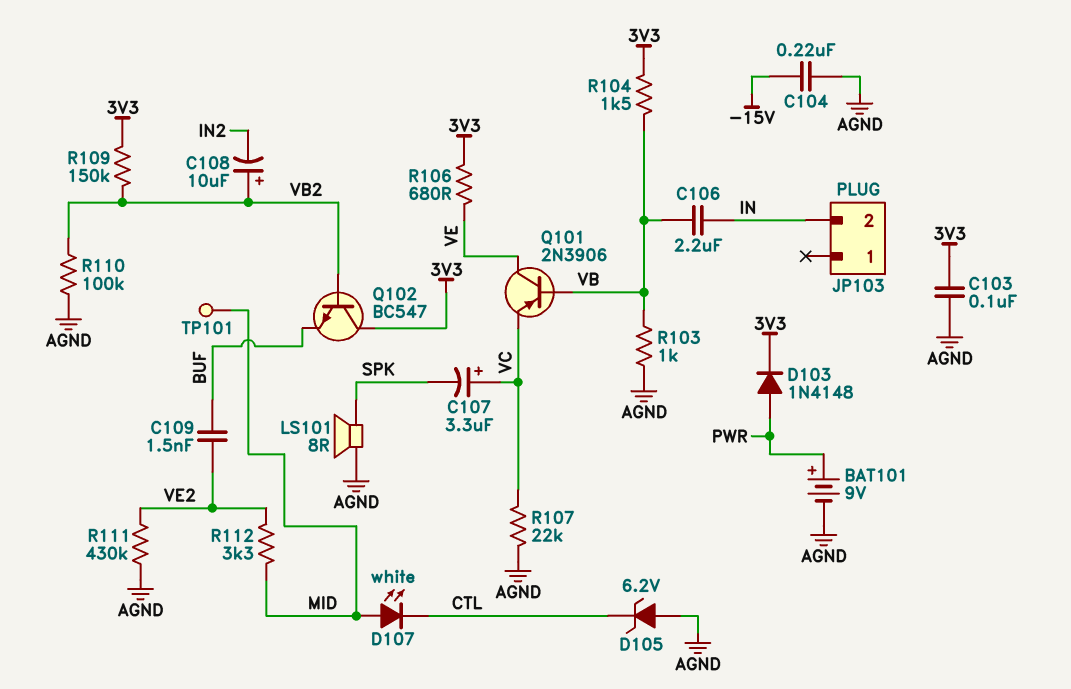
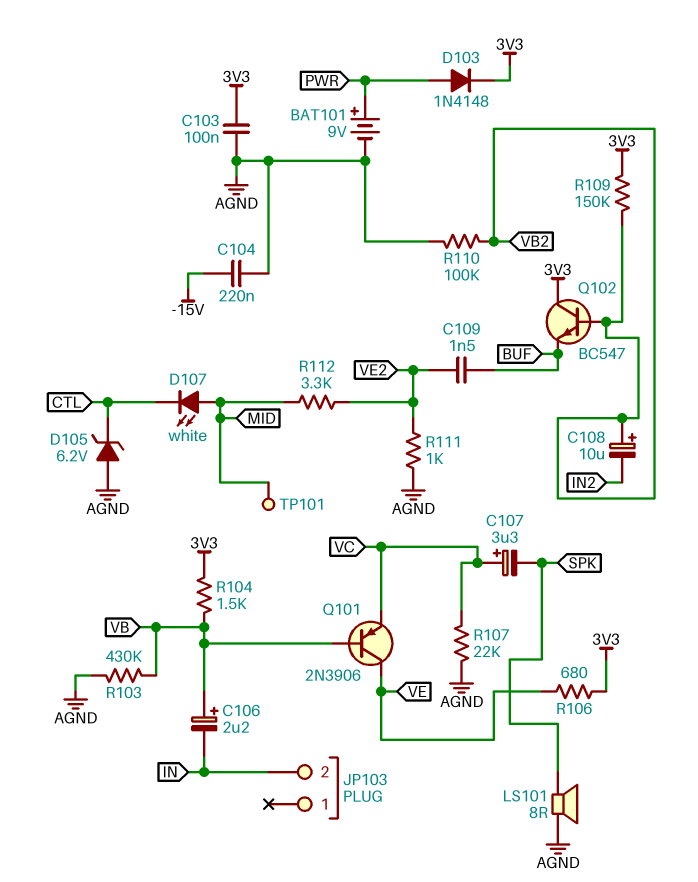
C106: 2.2uF (IN, VB) -> 2.2uF (plus VB, minus IN)
R103: 1k (AGND, VB) -> 430k (AGND, VB)
R111: 430k (AGND, VE2) -> 1k (AGND, VE2)

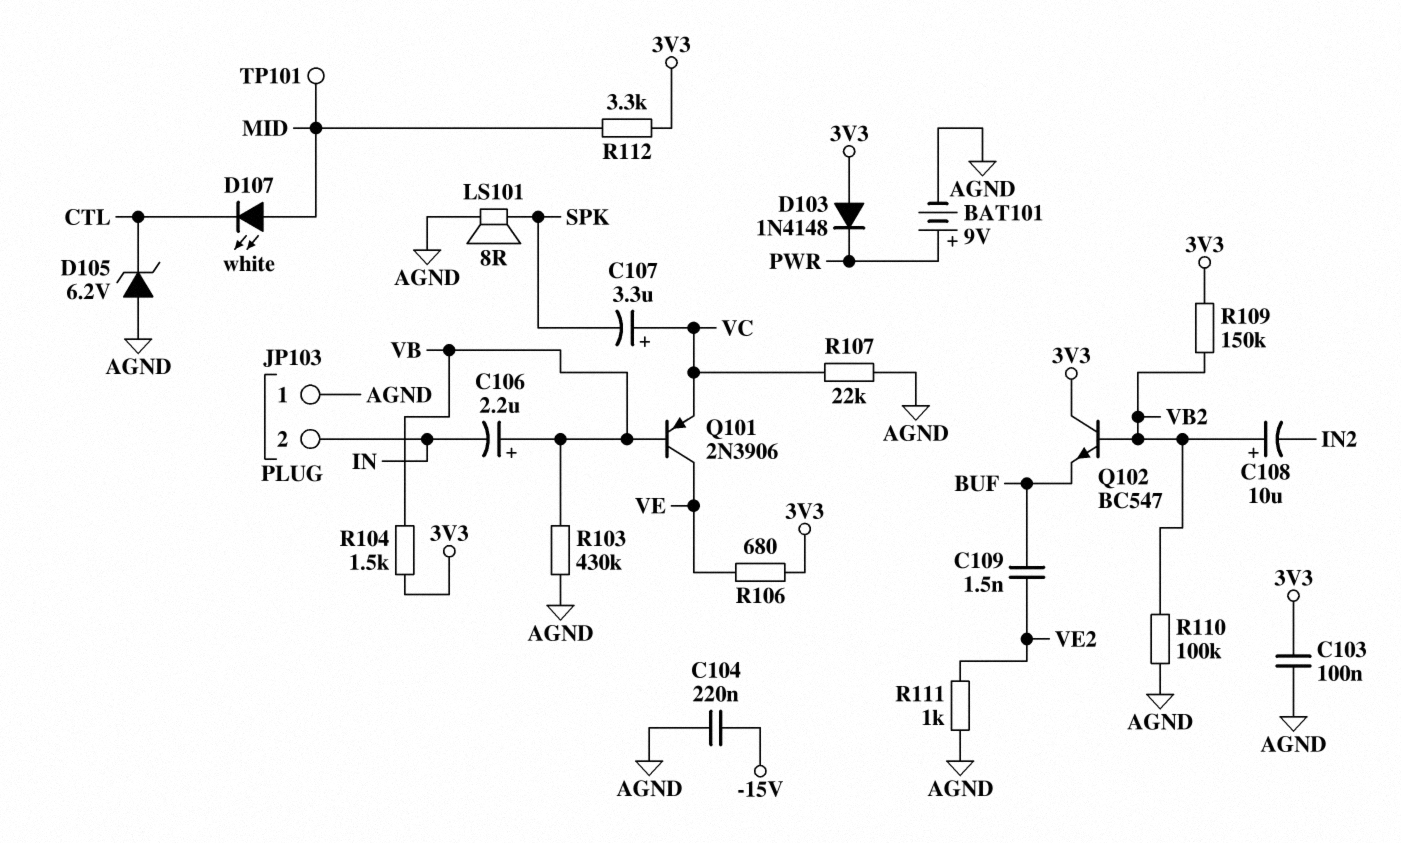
D103: diode 1N4148 (A PWR, K 3V3) -> diode 1N4148 (A 3V3, K PWR)
JP103 pin 1: none -> AGND
R112: 3.3k (MID, VE2) -> 3.3k (3V3, MID)

